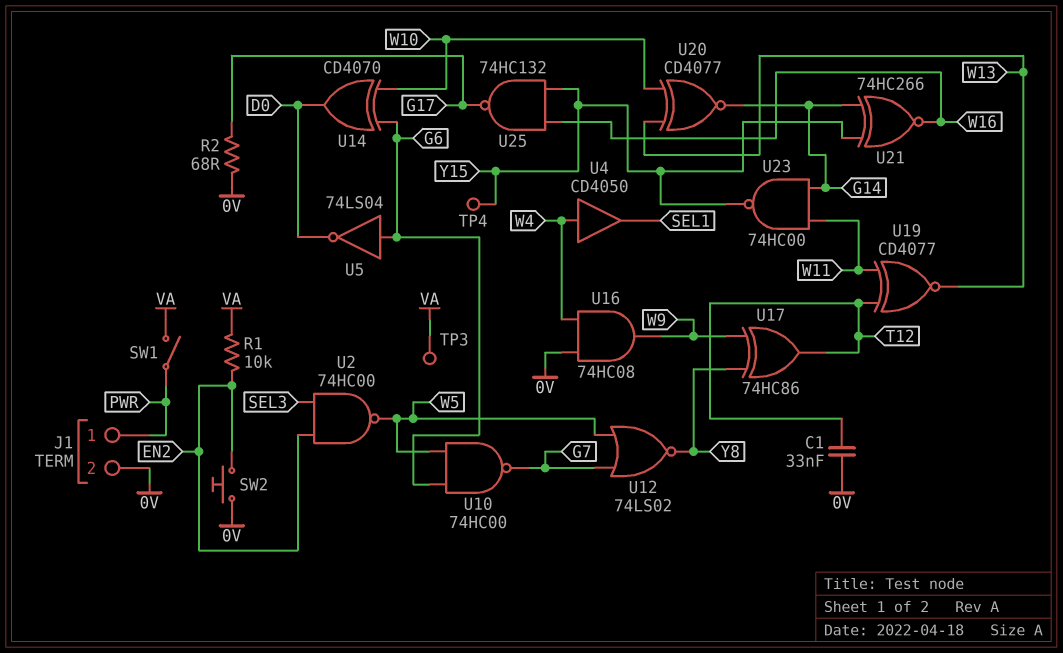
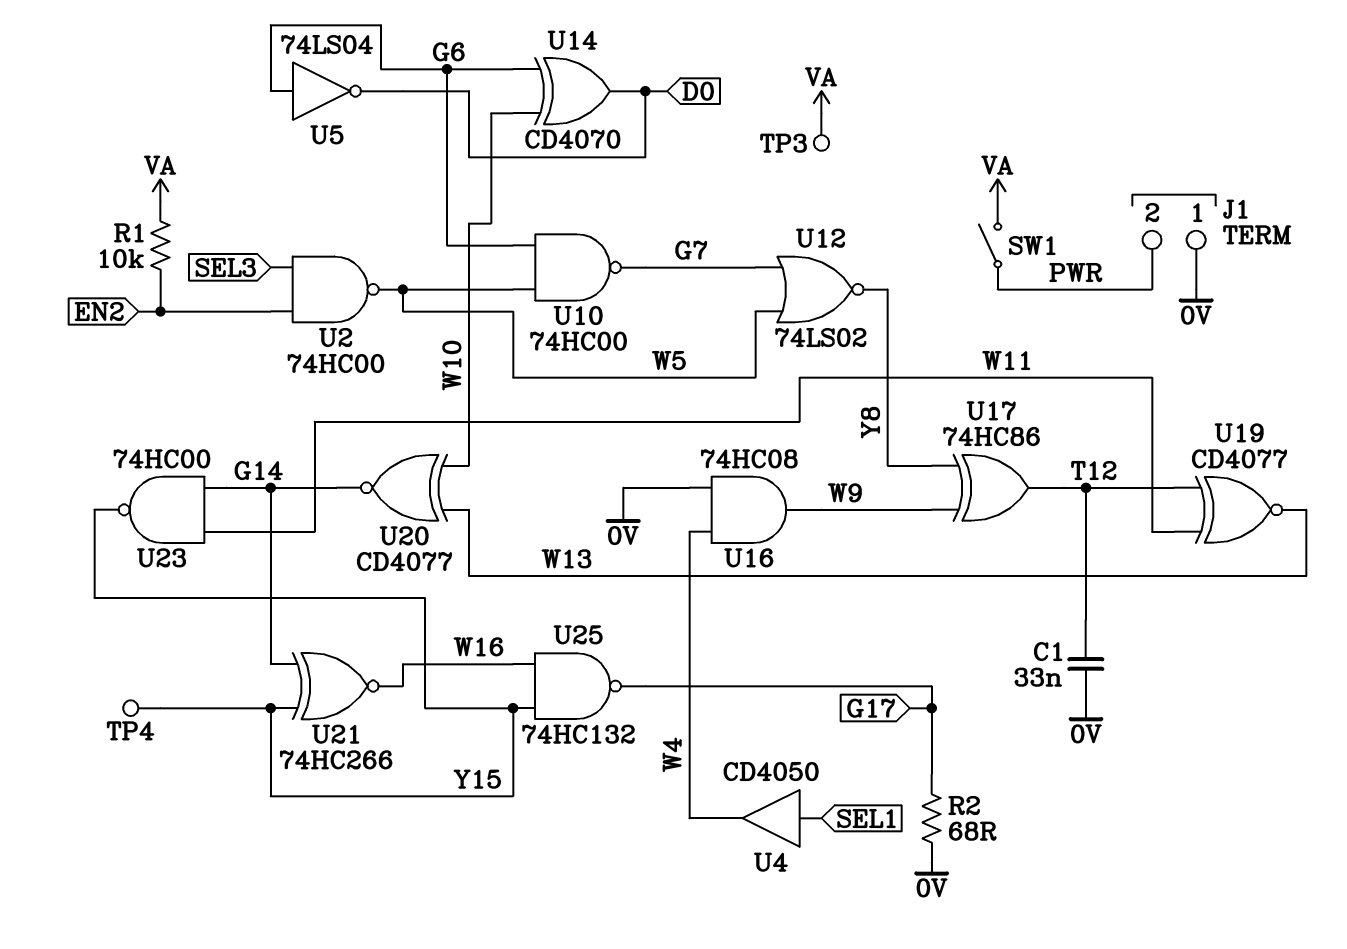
J1 pin 1: PWR -> 0V
J1 pin 2: 0V -> PWR
SW2: button (0V, EN2) -> none
U4: buffer CD4050 (in W4, out SEL1) -> buffer CD4050 (in SEL1, out W4)

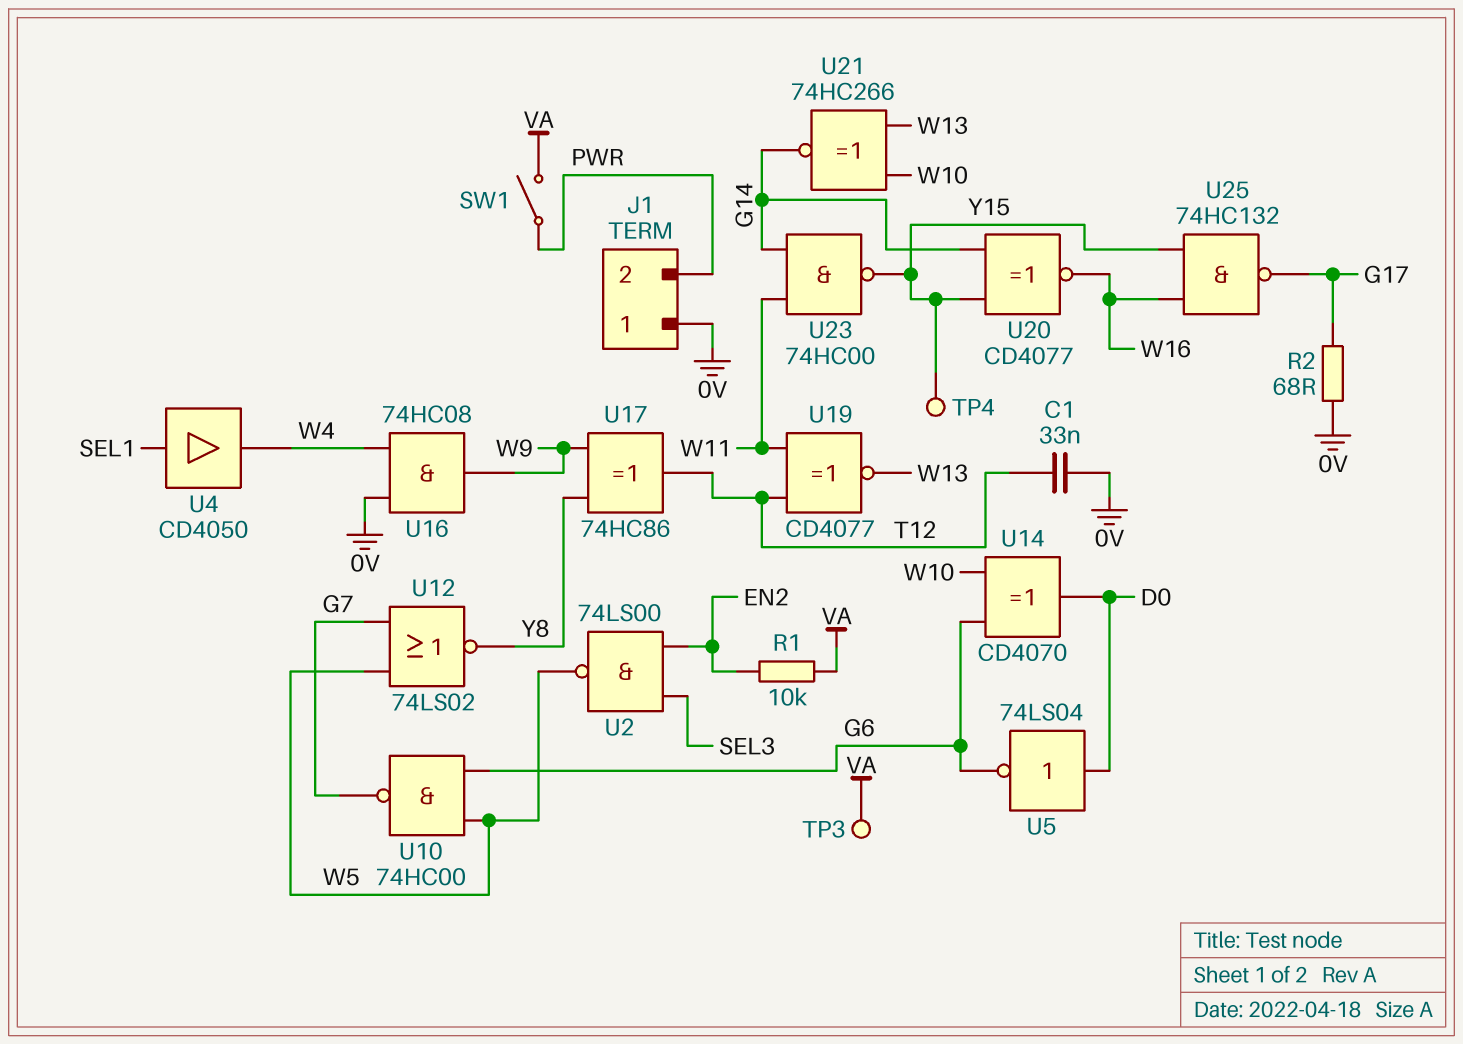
U2: NAND 74HC00 (in EN2, in SEL3, out W5) -> NAND 74LS00 (in EN2, in SEL3, out W5)
U5: NOT 74LS04 (in G6, out D0) -> NOT 74LS04 (in D0, out G6)
U20: XNOR CD4077 (in W10, in W13, out G14) -> XNOR CD4077 (in G14, in Y15, out W16)
U21: XNOR 74HC266 (in G14, in Y15, out W16) -> XNOR 74HC266 (in W10, in W13, out G14)

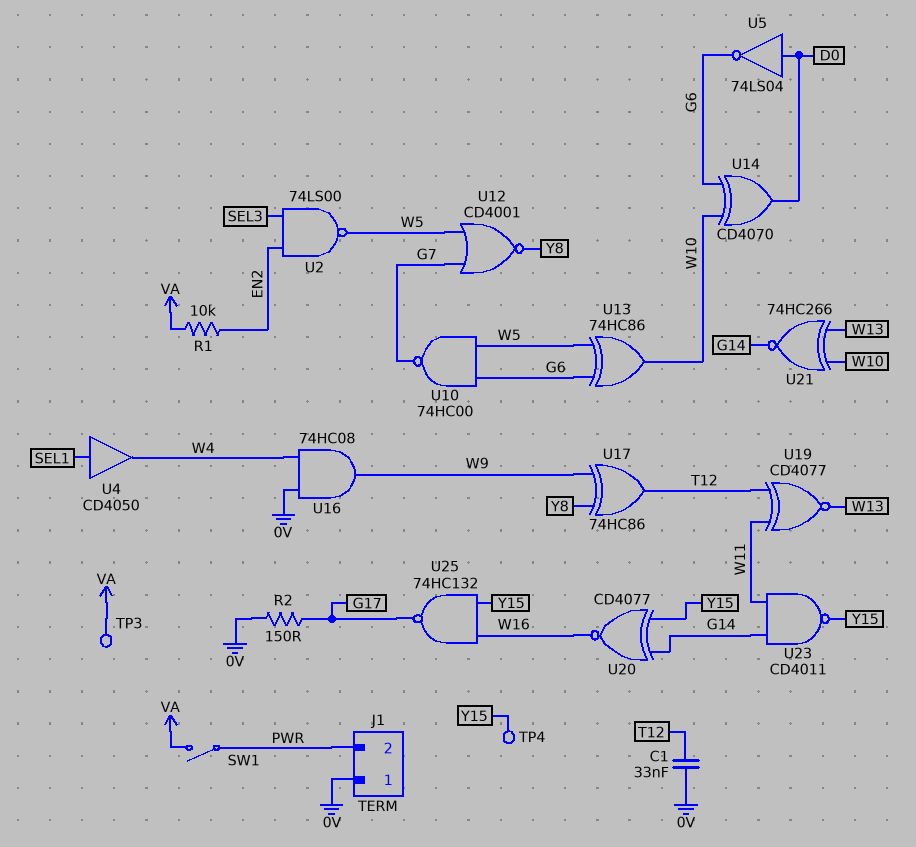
R2: 68 (0V, G17) -> 150 (0V, G17)
U12: NOR 74LS02 (in G7, in W5, out Y8) -> NOR CD4001 (in G7, in W5, out Y8)
U13: none -> XOR 74HC86 (in G6, in W5, out W10)
U23: NAND 74HC00 (in G14, in W11, out Y15) -> NAND CD4011 (in G14, in W11, out Y15)

